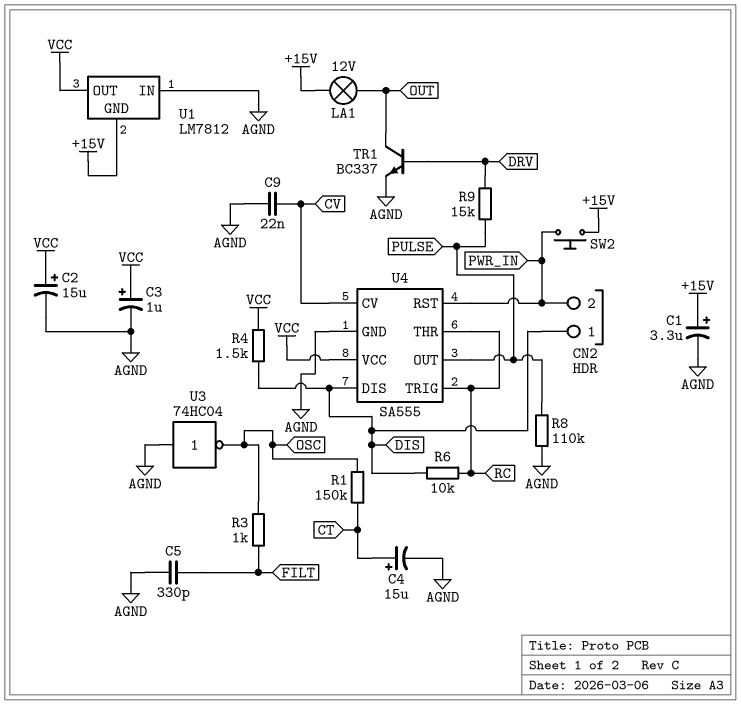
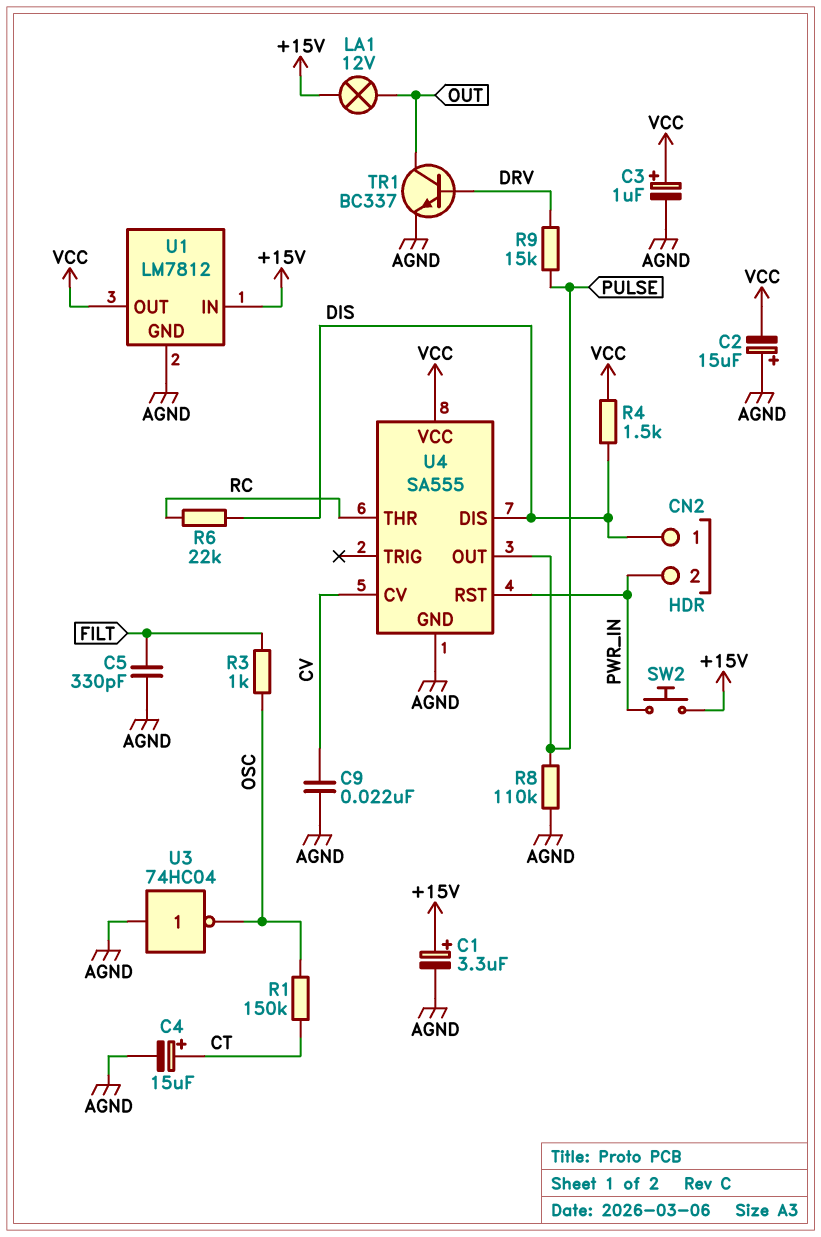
C2: 15uF (plus VCC, minus AGND) -> 15uF (plus AGND, minus VCC)
R6: 10k (DIS, RC) -> 22k (DIS, RC)
U1 pin GND: +15V -> AGND
U1 pin IN: AGND -> +15V
U4 pin TRIG: RC -> none

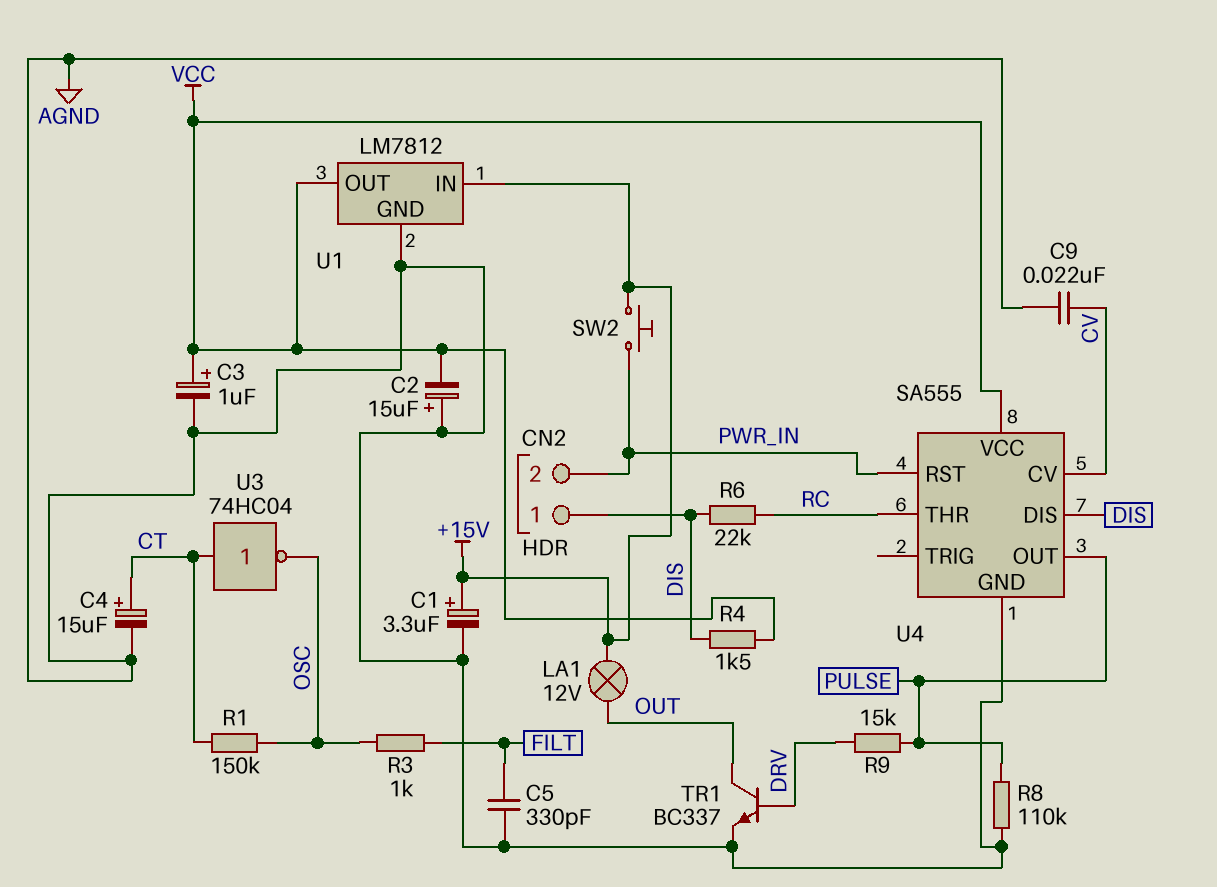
U3: NOT 74HC04 (in AGND, out OSC) -> NOT 74HC04 (in CT, out OSC)

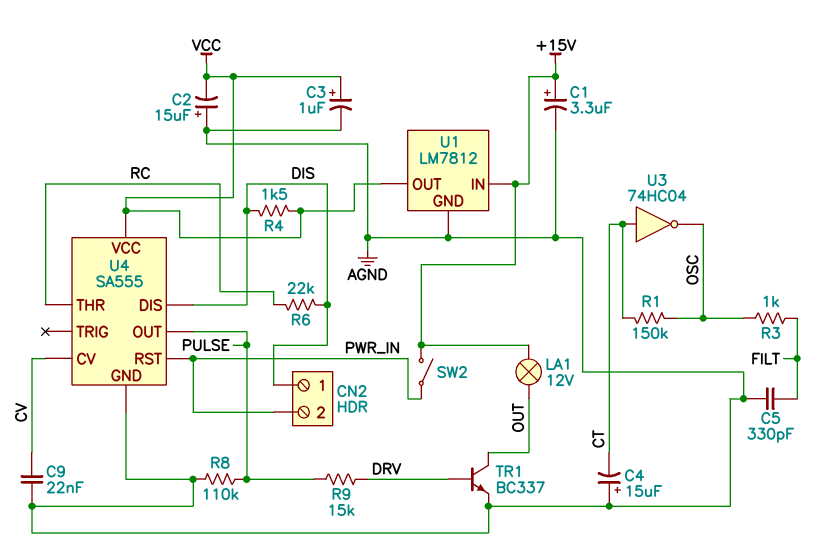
C4: 15uF (plus CT, minus AGND) -> 15uF (plus AGND, minus CT)
SW2: button (+15V, PWR_IN) -> switch (+15V, PWR_IN)

